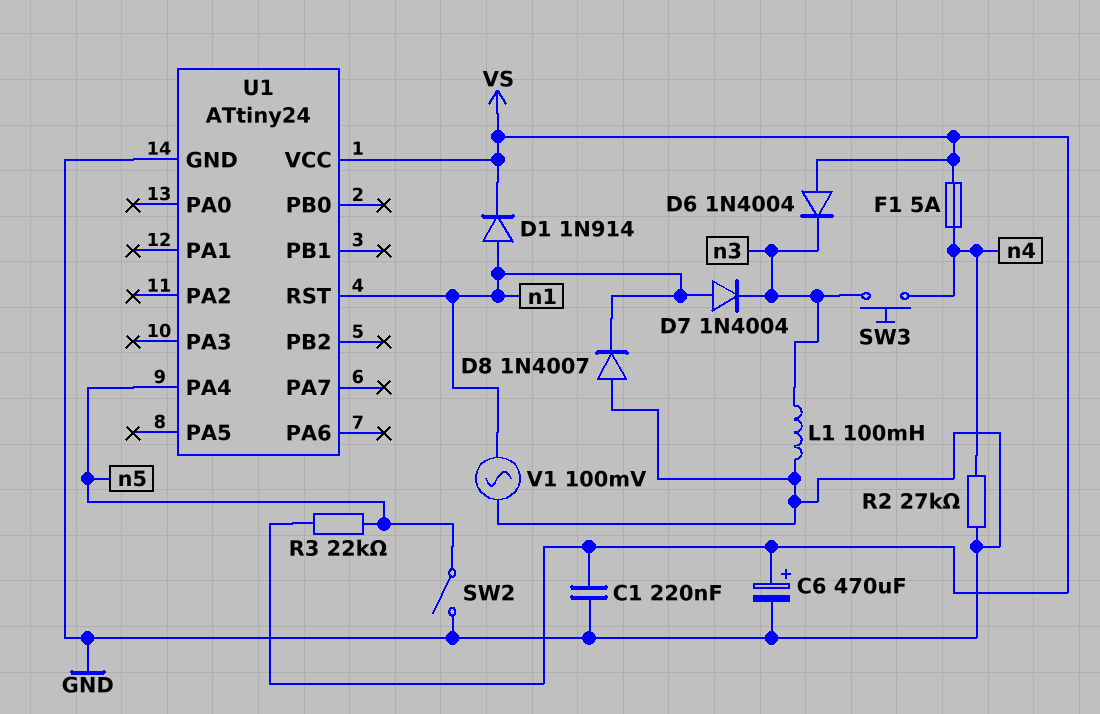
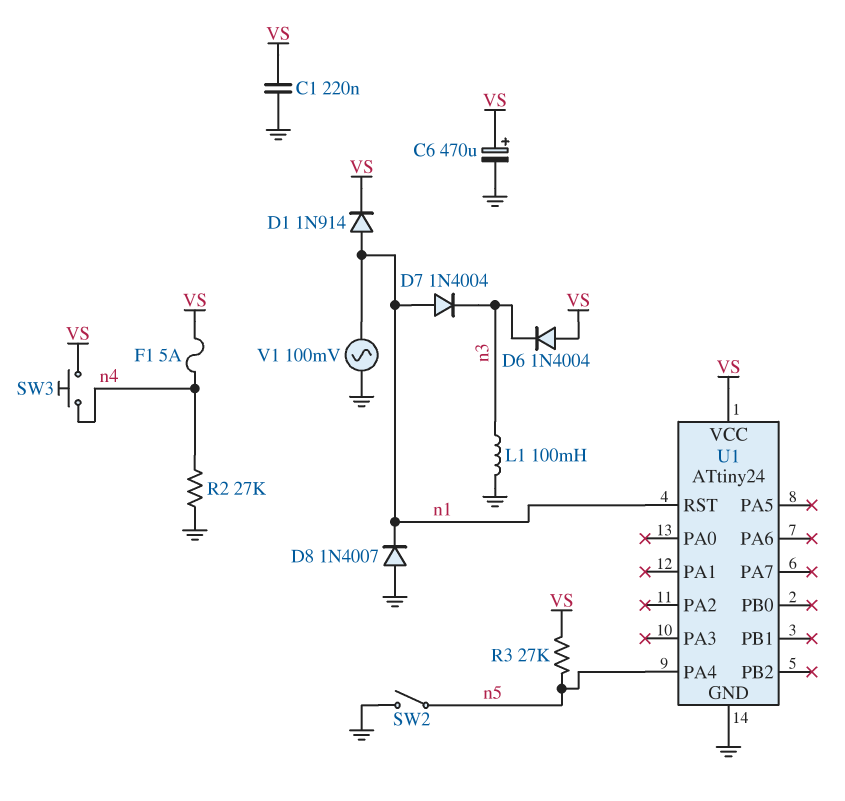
R3: 22k (VS, n5) -> 27k (VS, n5)
SW3: button (n3, n4) -> button (VS, n4)

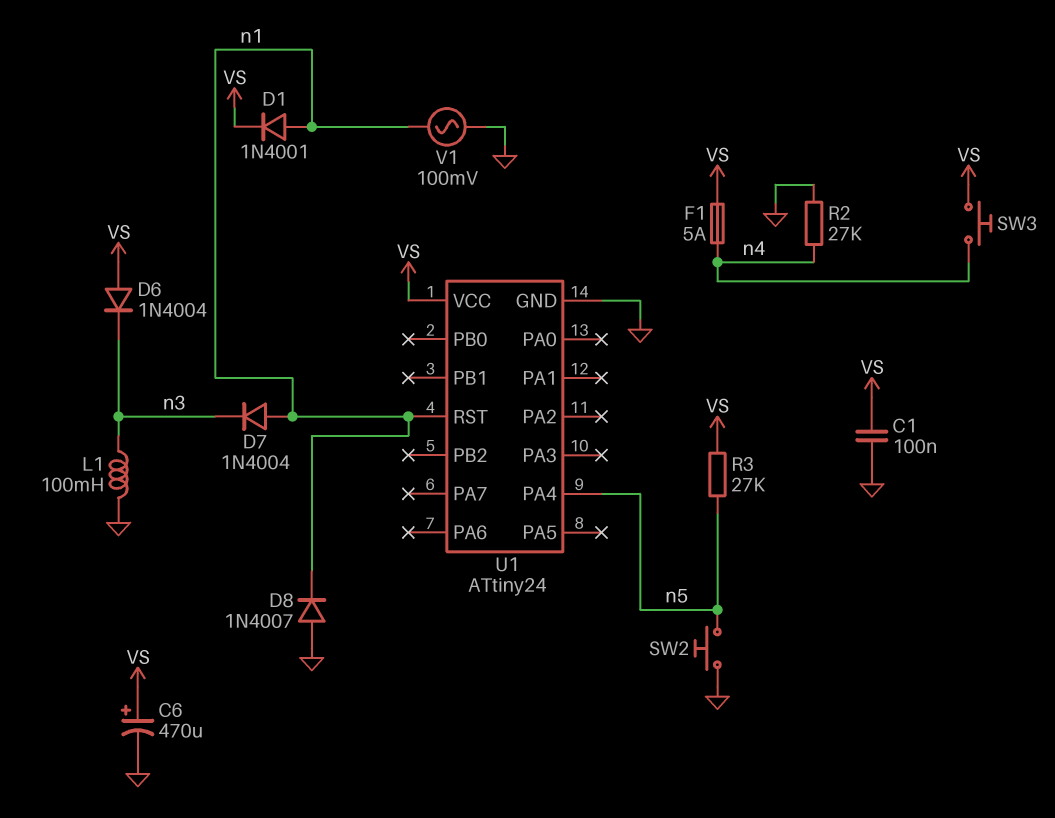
C1: 220nF (GND, VS) -> 100nF (GND, VS)
D1: diode 1N914 (A n1, K VS) -> diode 1N4001 (A n1, K VS)
SW2: switch (GND, n5) -> button (GND, n5)

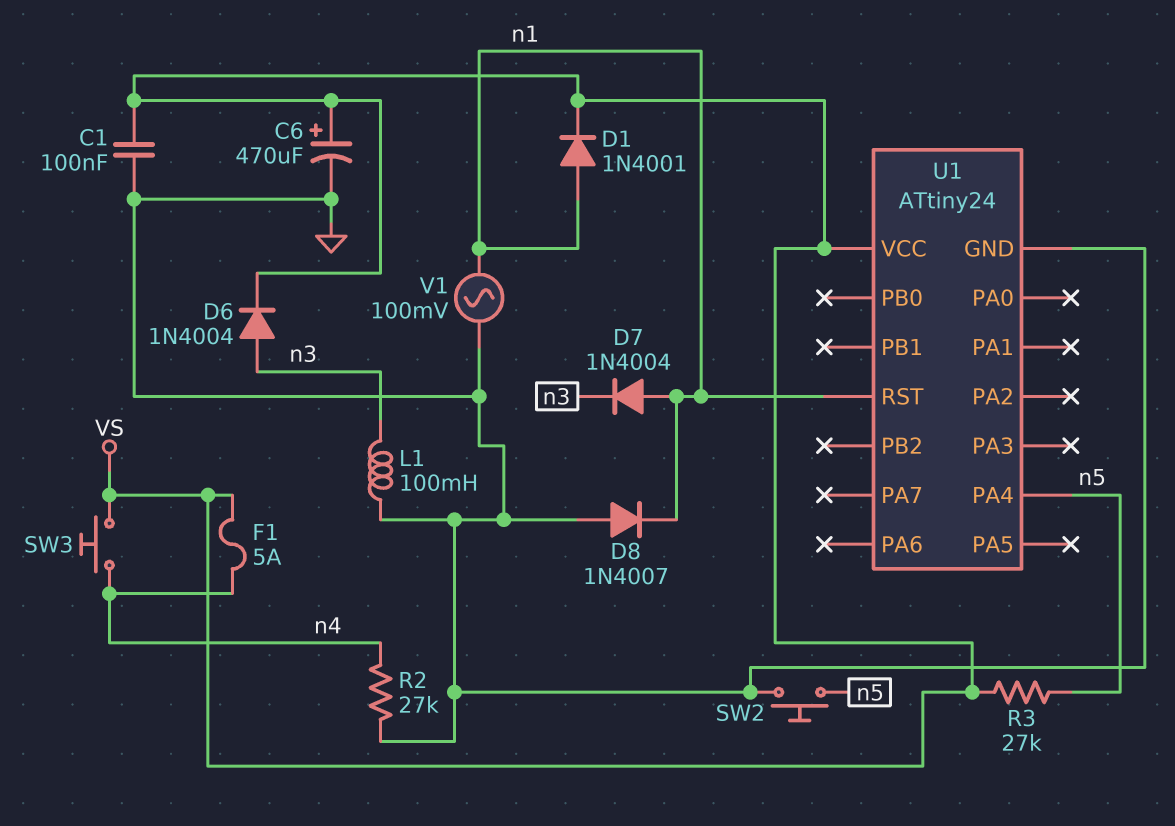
D6: diode 1N4004 (A VS, K n3) -> diode 1N4004 (A n3, K VS)

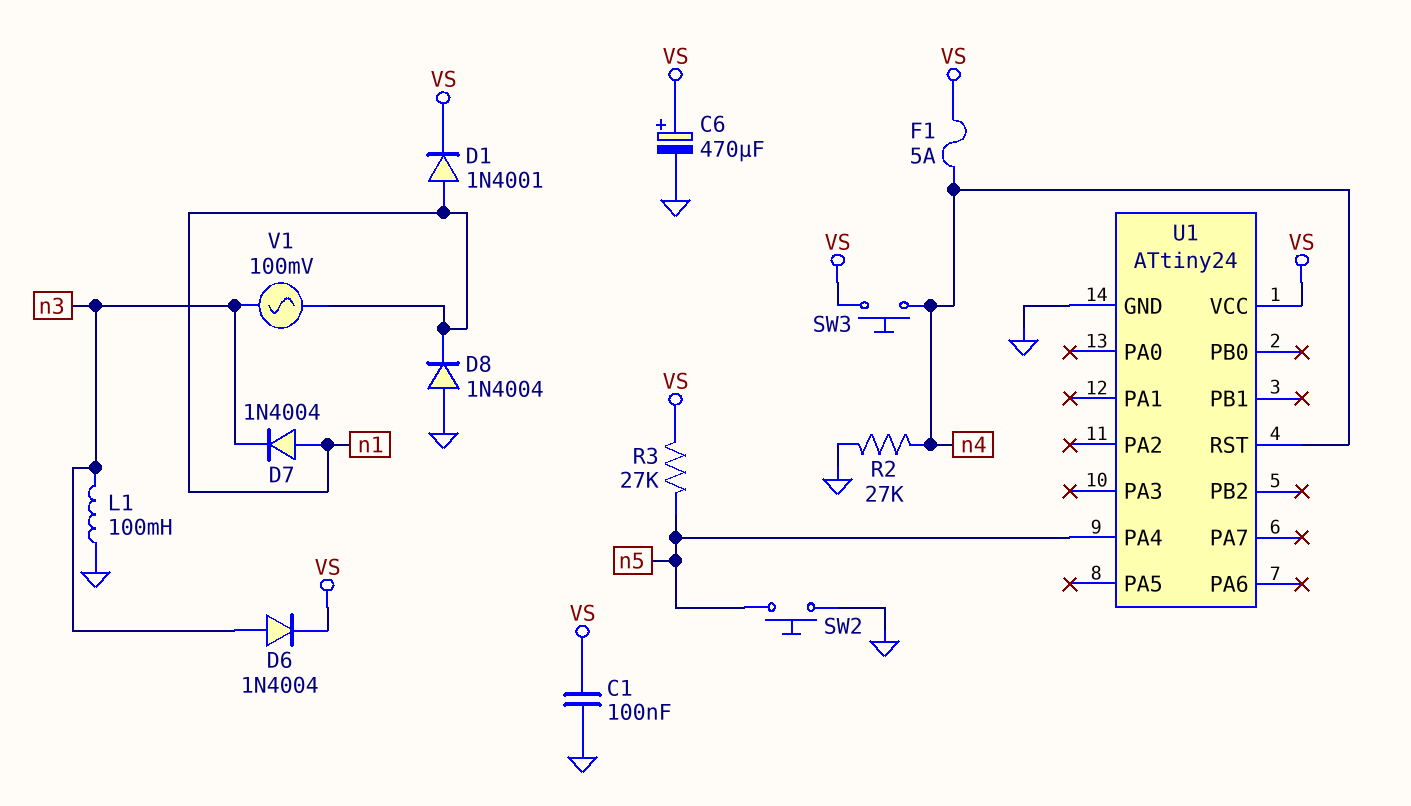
D8: diode 1N4007 (A GND, K n1) -> diode 1N4004 (A GND, K n1)
U1 pin RST: n1 -> n4
V1: AC 100mV (GND, n1) -> AC 100mV (n1, n3)

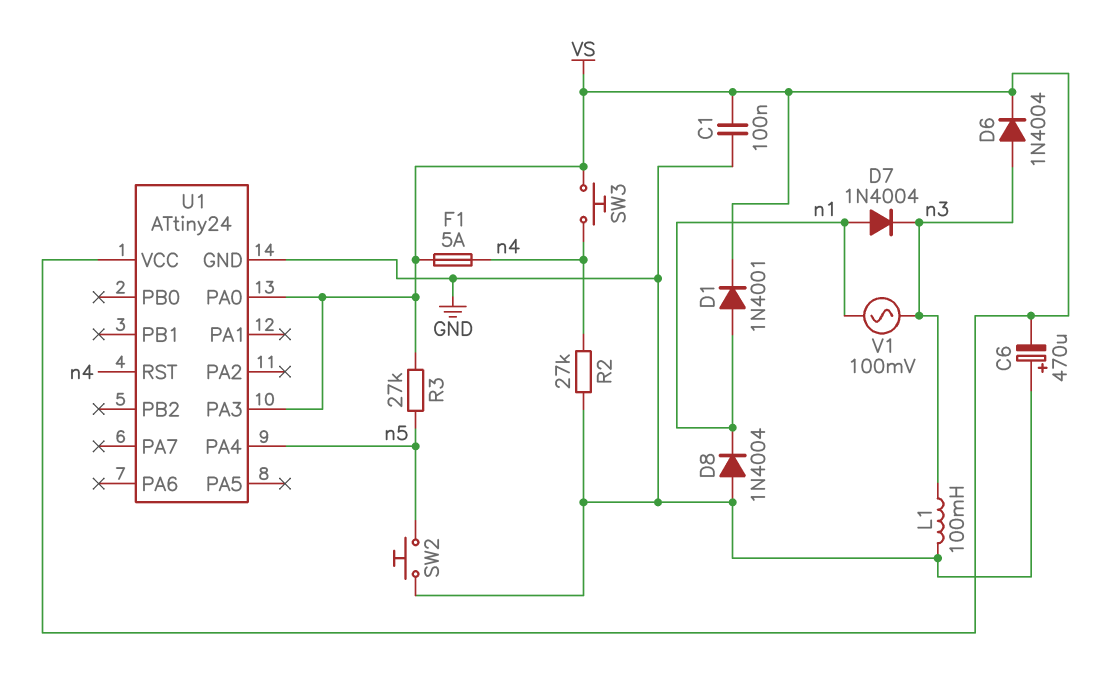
C6: 470uF (plus VS, minus GND) -> 470uF (plus GND, minus VS)
U1 pin PA0: none -> VS
U1 pin PA3: none -> VS

